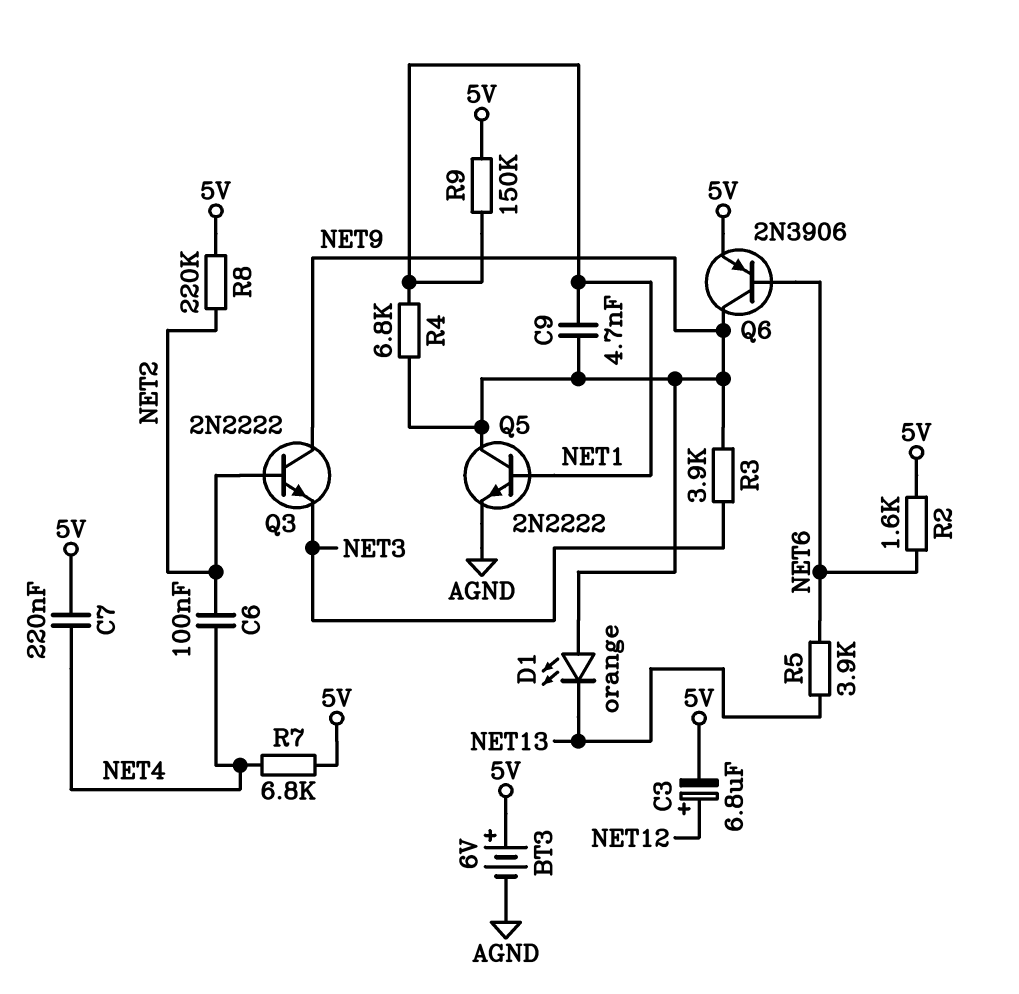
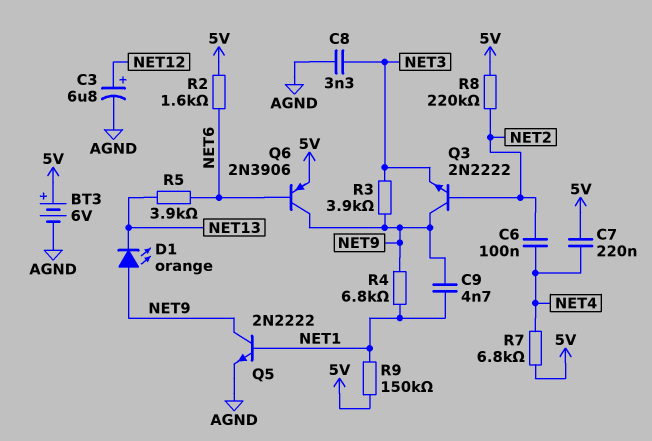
C3: 6.8uF (plus NET12, minus 5V) -> 6.8uF (plus NET12, minus AGND)
C8: none -> 3.3nF (AGND, NET3)

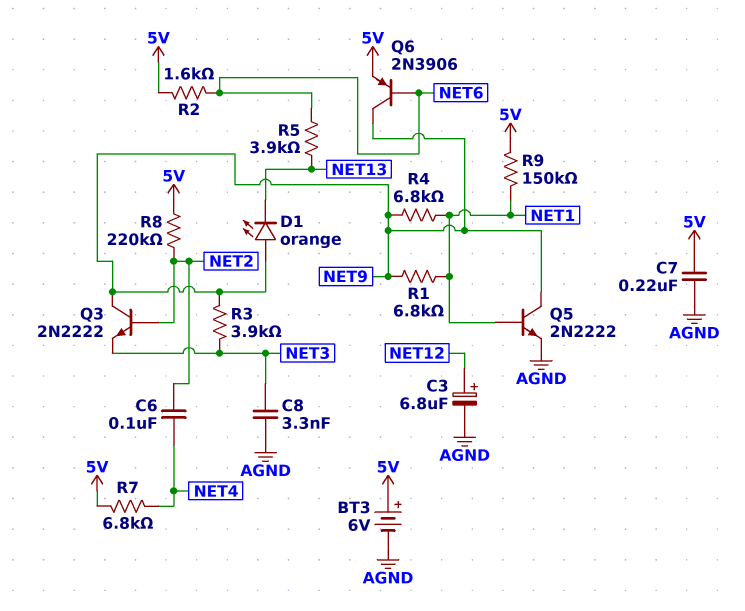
C7: 220nF (5V, NET4) -> 220nF (5V, AGND)
C9: 4.7nF (NET1, NET9) -> none
R1: none -> 6.8k (NET1, NET9)

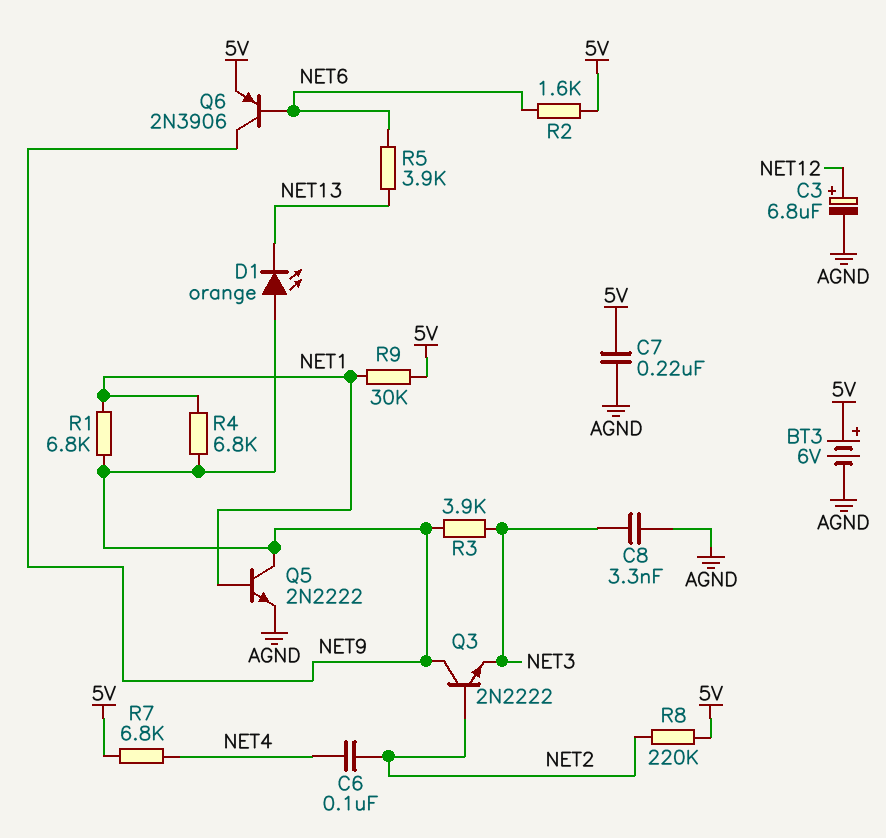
R9: 150k (5V, NET1) -> 30k (5V, NET1)

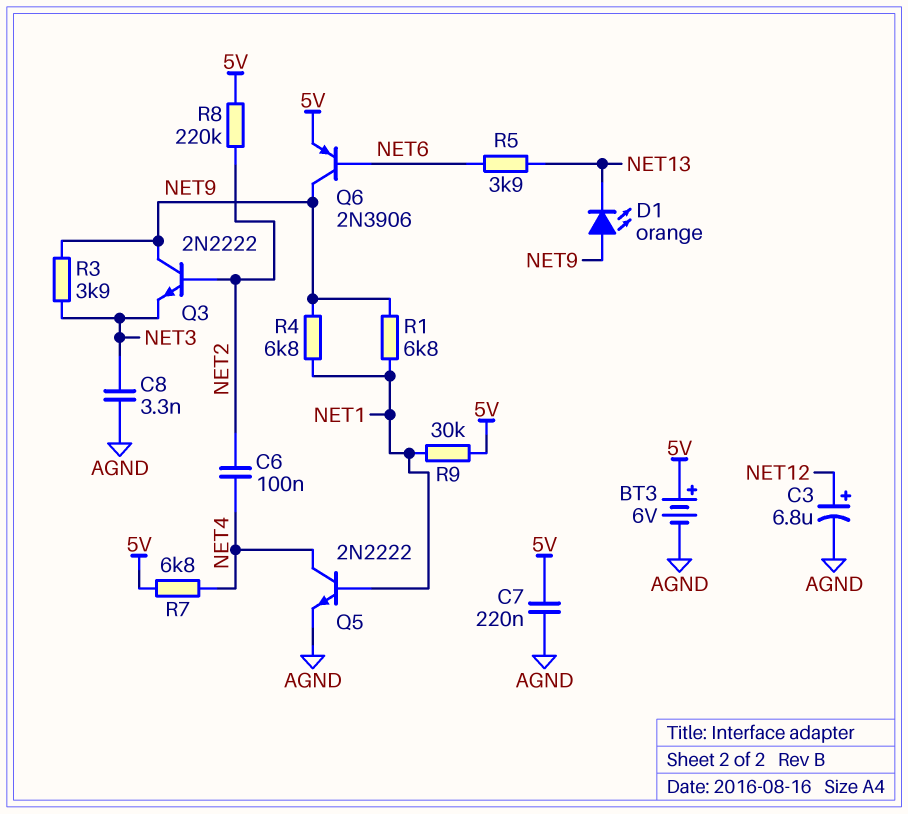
Q5: NPN 2N2222 (B NET1, C NET9, E AGND) -> NPN 2N2222 (B NET1, C NET4, E AGND)
R2: 1.6k (5V, NET6) -> none

